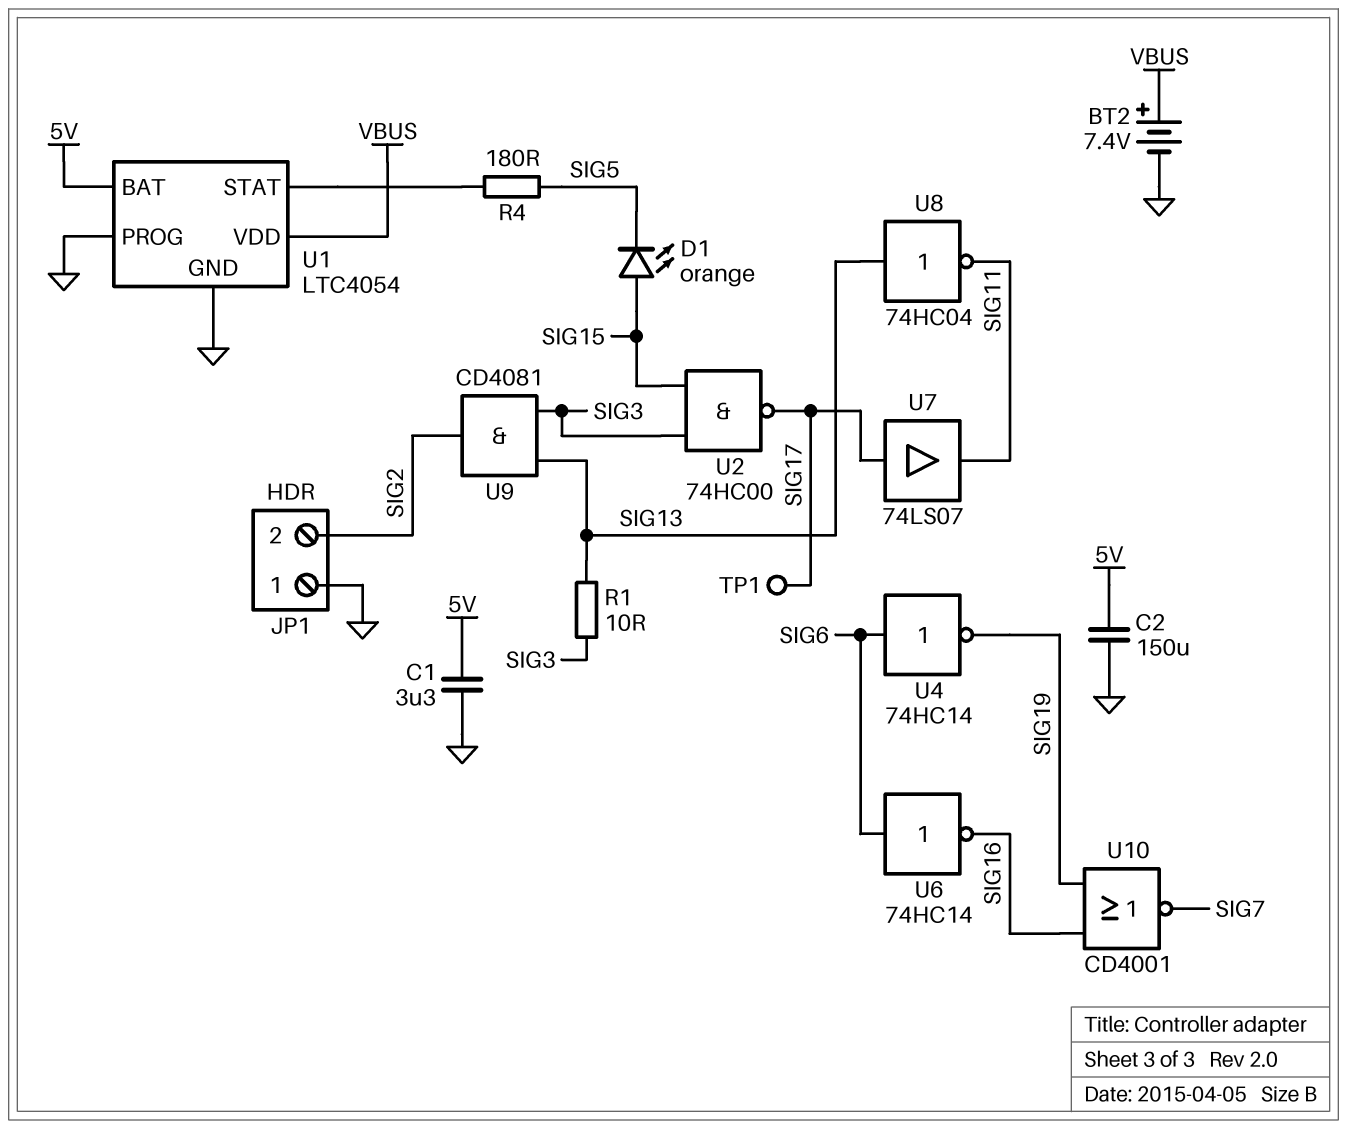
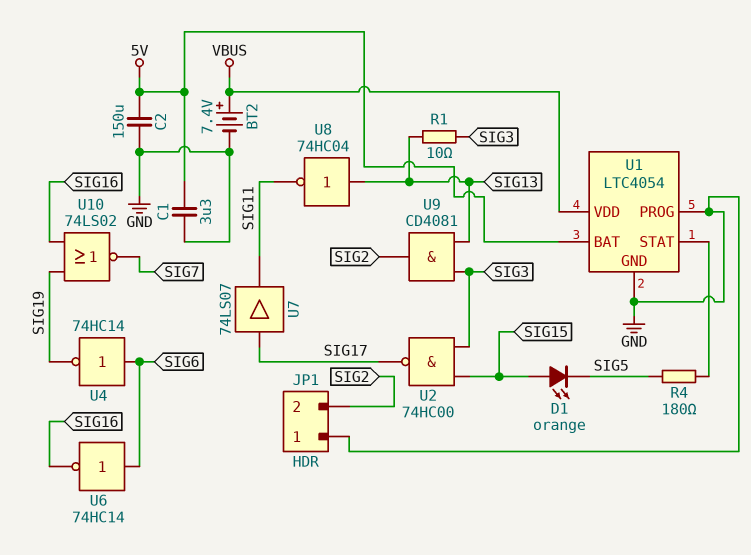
TP1: test point (SIG17) -> none
U10: NOR CD4001 (in SIG16, in SIG19, out SIG7) -> NOR 74LS02 (in SIG16, in SIG19, out SIG7)

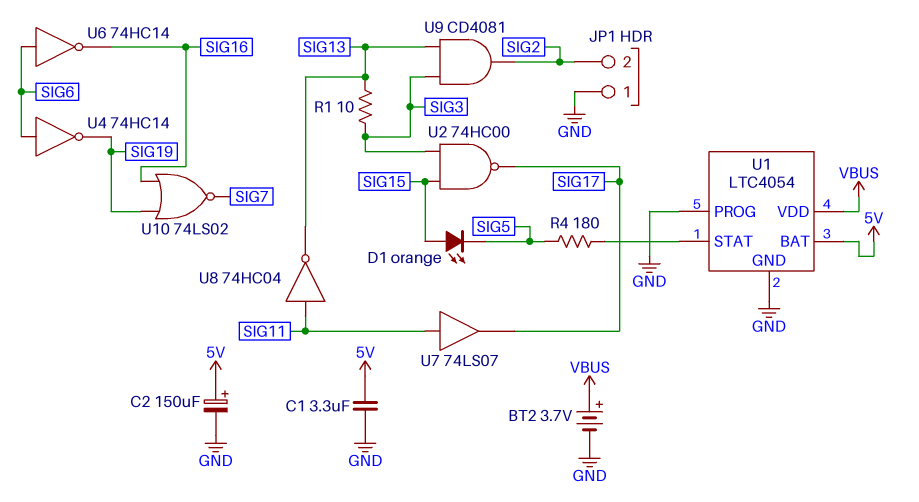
BT2: 7.4V (plus VBUS, minus GND) -> 3.7V (plus VBUS, minus GND)
C2: 150uF (5V, GND) -> 150uF (plus 5V, minus GND)
U7: buffer 74LS07 (in SIG17, out SIG11) -> buffer 74LS07 (in SIG11, out SIG17)
U8: NOT 74HC04 (in SIG13, out SIG11) -> NOT 74HC04 (in SIG11, out SIG13)

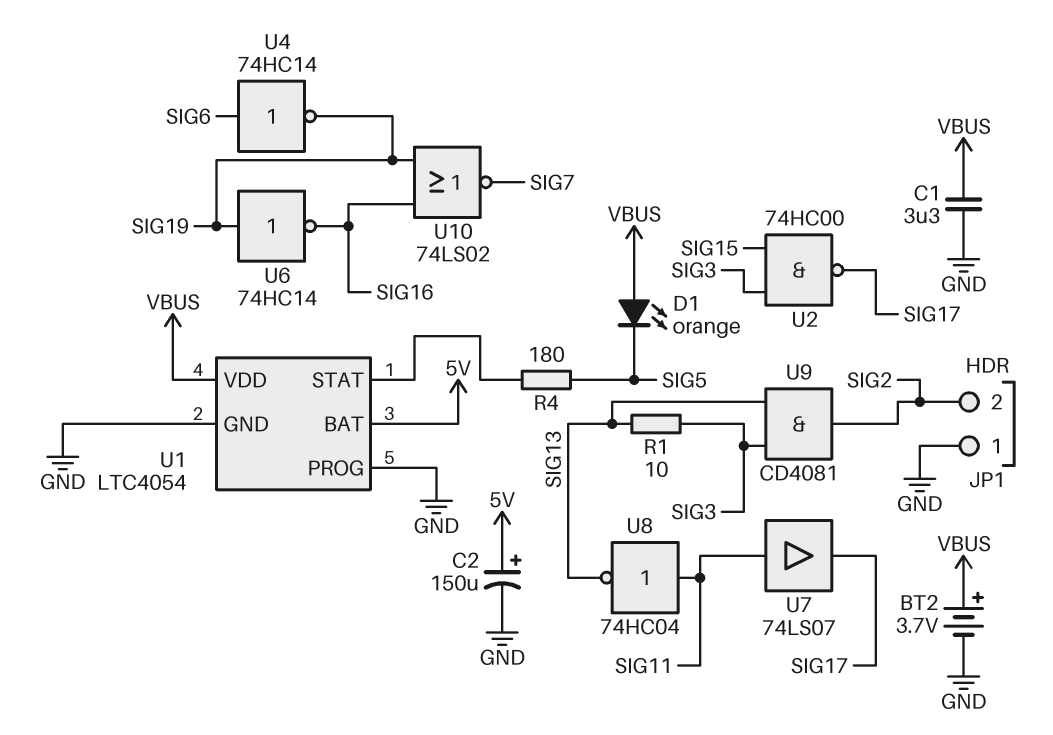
C1: 3.3uF (5V, GND) -> 3.3uF (GND, VBUS)
D1: LED orange (A SIG15, K SIG5) -> LED orange (A VBUS, K SIG5)
U6: NOT 74HC14 (in SIG6, out SIG16) -> NOT 74HC14 (in SIG19, out SIG16)

